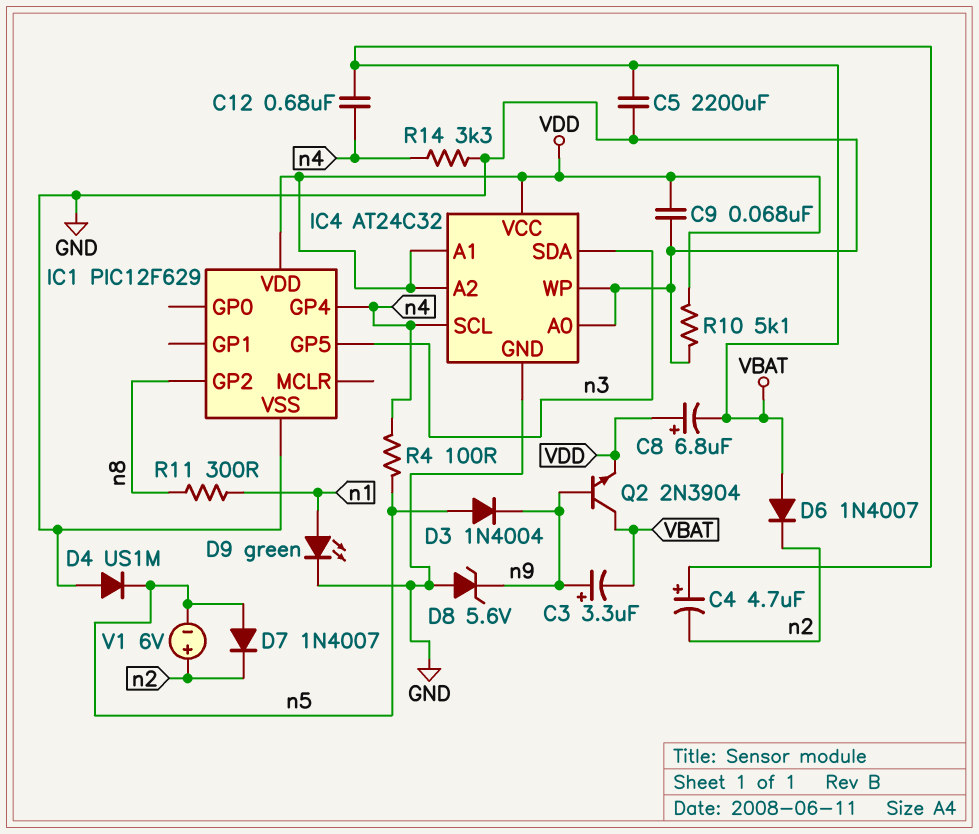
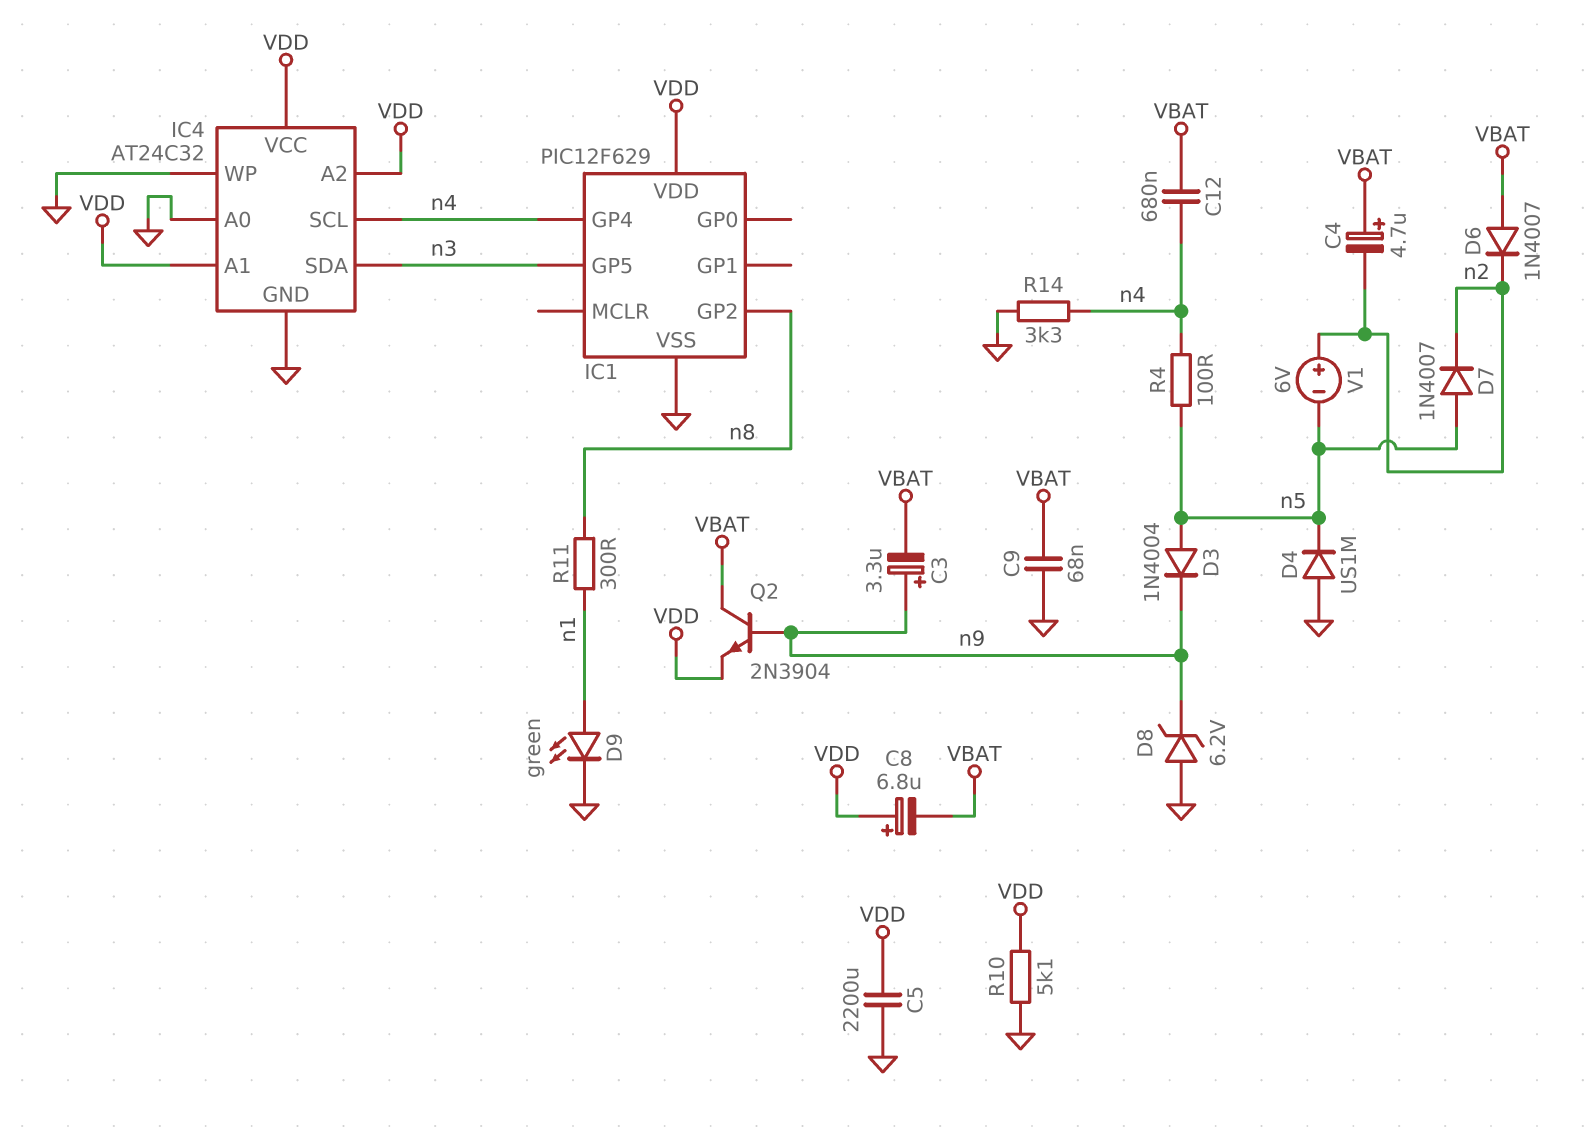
C5: 2200uF (GND, VBAT) -> 2200uF (GND, VDD)
C9: 68nF (GND, VDD) -> 68nF (GND, VBAT)
D8: zener 5.6V (A GND, K n9) -> zener 6.2V (A GND, K n9)

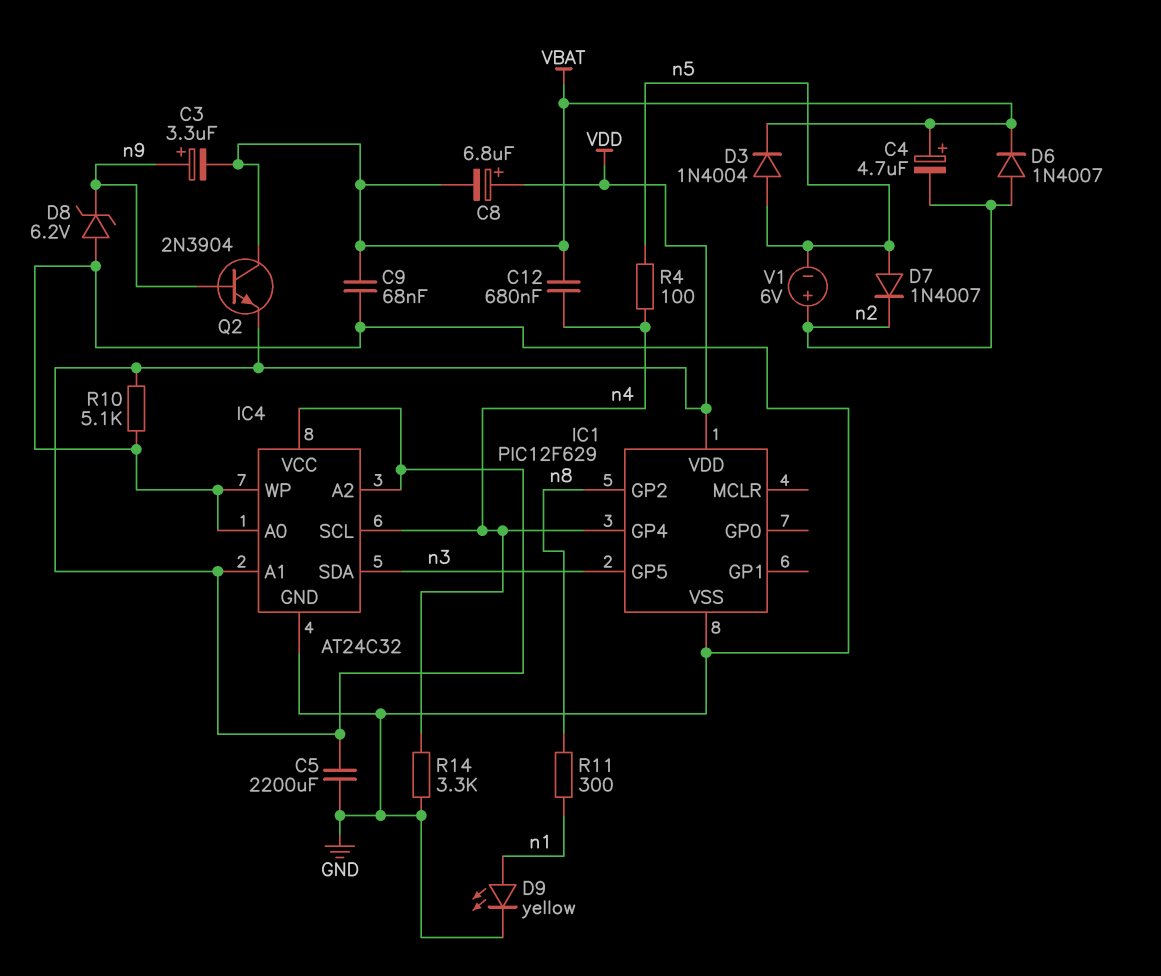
D3: diode 1N4004 (A n5, K n9) -> diode 1N4004 (A n5, K VBAT)
D4: diode US1M (A GND, K n5) -> none
D6: diode 1N4007 (A VBAT, K n2) -> diode 1N4007 (A n2, K VBAT)
D9: LED green (A n1, K GND) -> LED yellow (A n1, K GND)

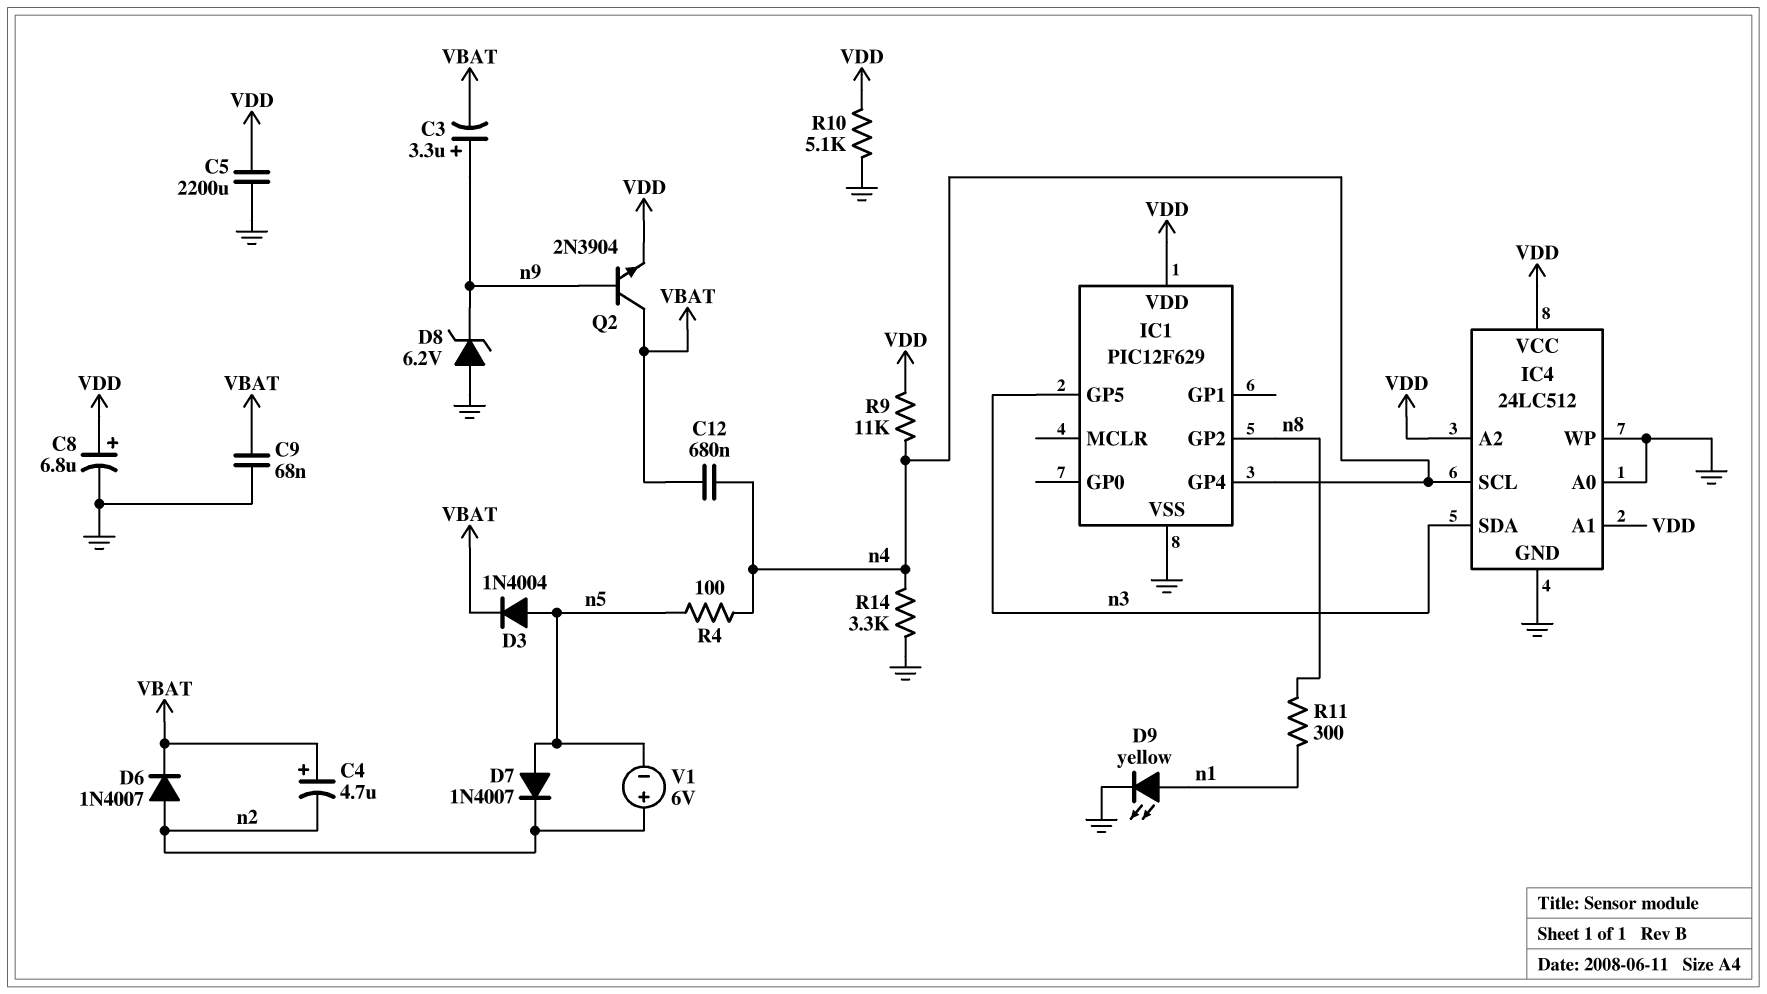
C8: 6.8uF (plus VDD, minus VBAT) -> 6.8uF (plus VDD, minus GND)
IC4: AT24C32 -> 24LC512
R9: none -> 11k (VDD, n4)

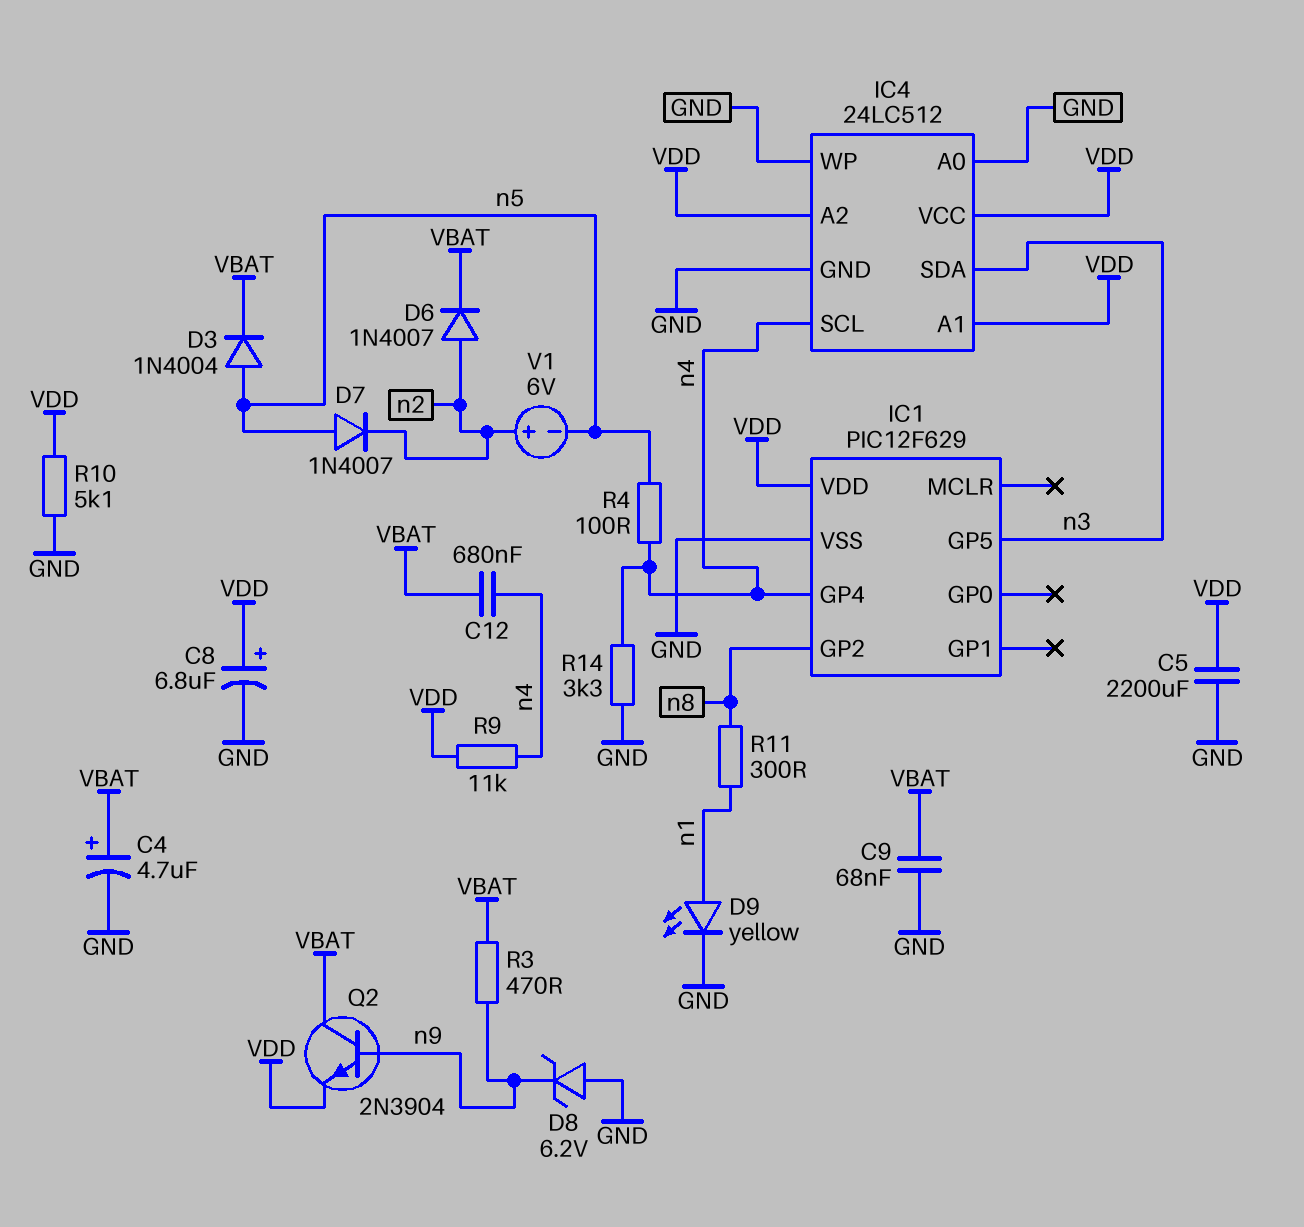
C3: 3.3uF (plus n9, minus VBAT) -> none
C4: 4.7uF (plus VBAT, minus n2) -> 4.7uF (plus VBAT, minus GND)
R3: none -> 470 (VBAT, n9)

